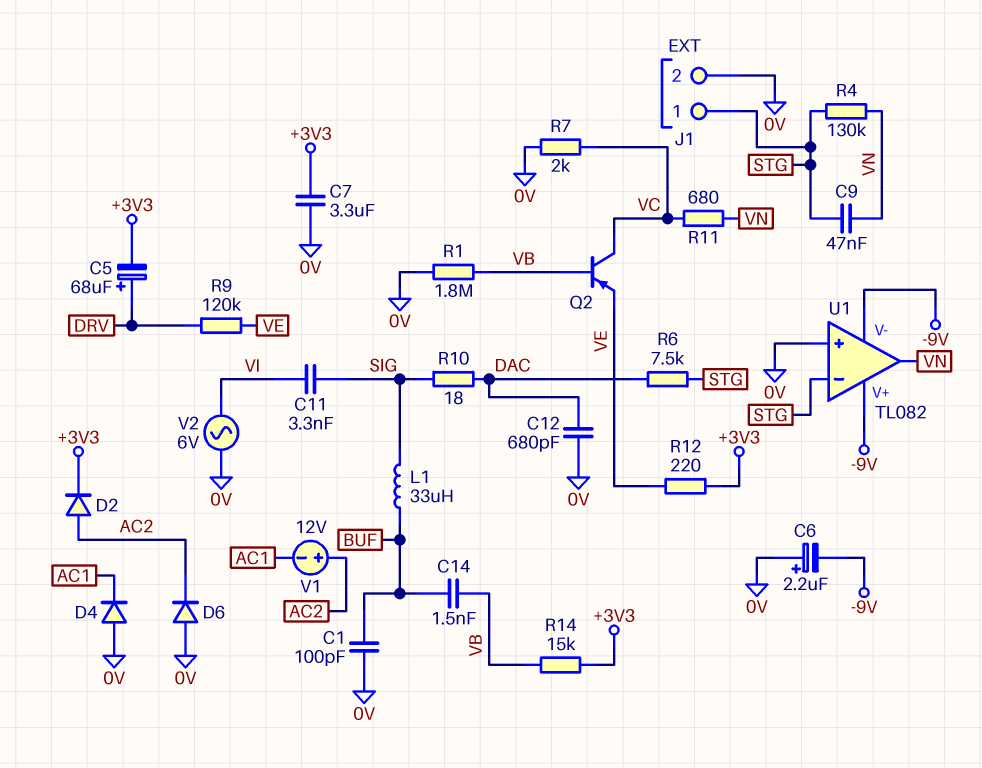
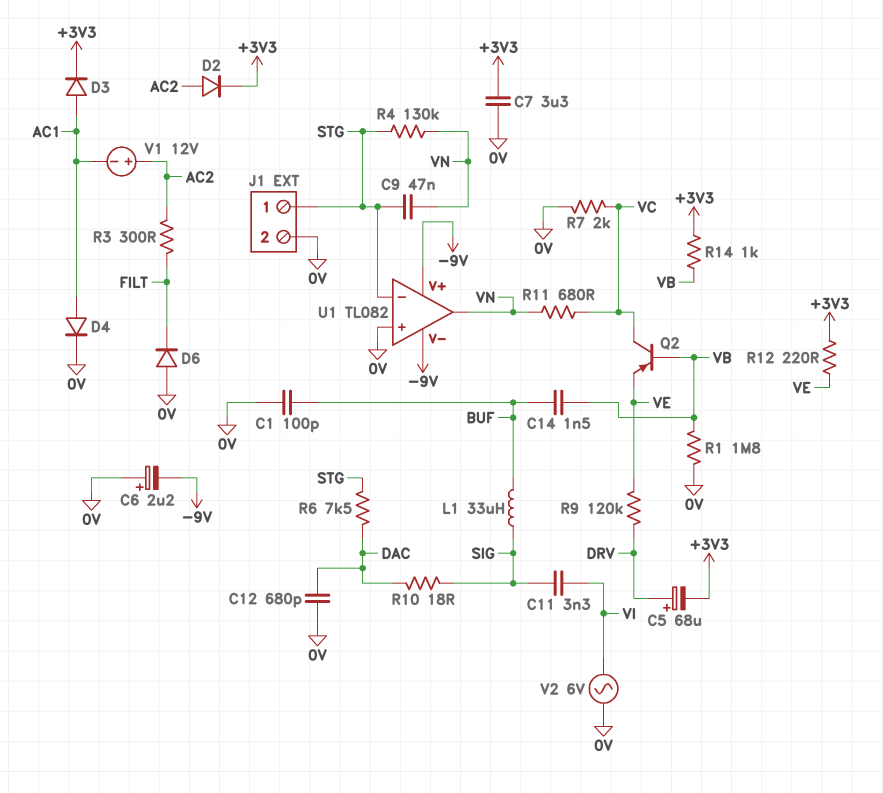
D3: none -> diode (A AC1, K +3V3)
D4: diode (A 0V, K AC1) -> diode (A AC1, K 0V)
D6: diode (A 0V, K AC2) -> diode (A 0V, K FILT)
R3: none -> 300 (AC2, FILT)
R14: 15k (+3V3, VB) -> 1k (+3V3, VB)

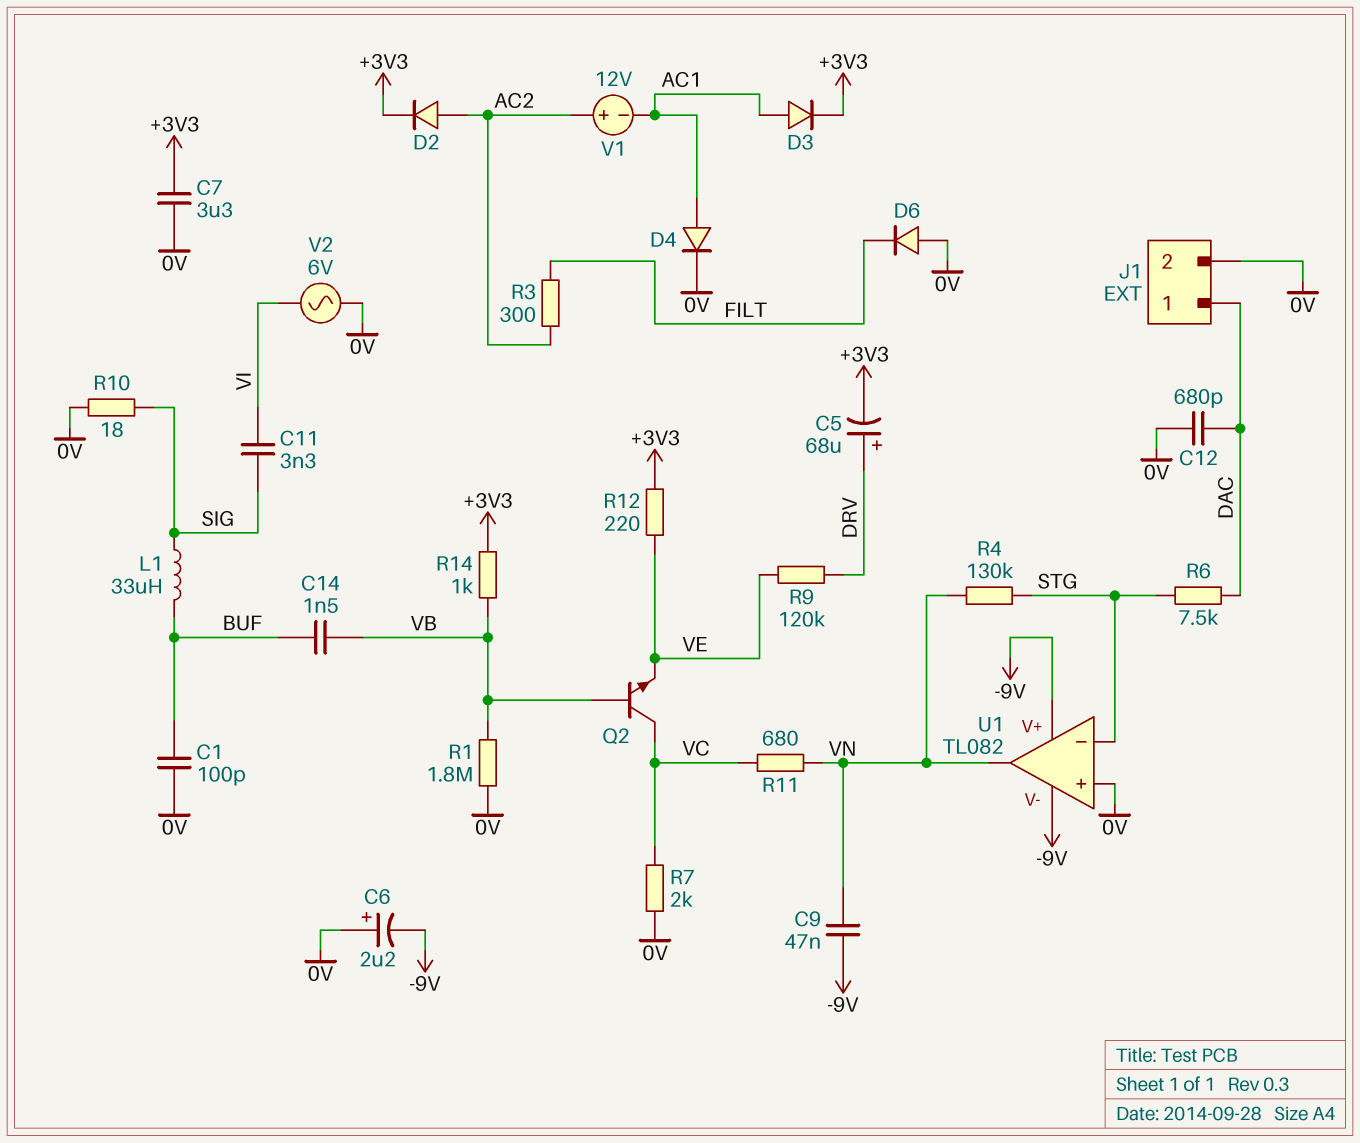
C9: 47nF (STG, VN) -> 47nF (-9V, VN)
J1 pin 1: STG -> DAC
Q2: PNP (B VB, C VC, E VE) -> NPN (B VB, C VC, E VE)
R10: 18 (DAC, SIG) -> 18 (0V, SIG)

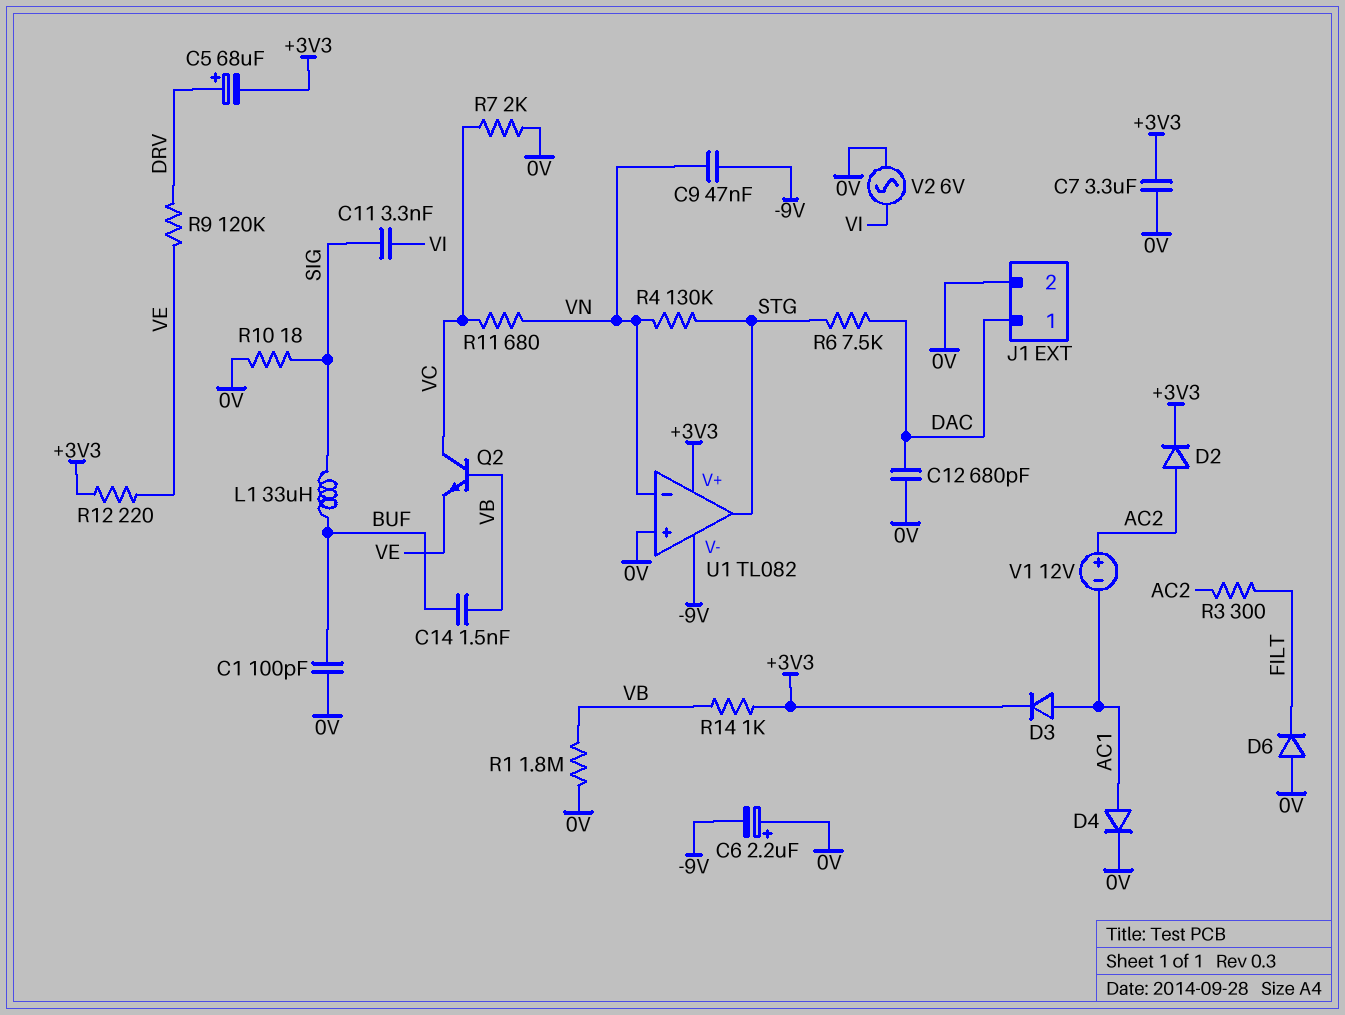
U1 pin V+: -9V -> +3V3
U1 pin in-: STG -> VN
U1 pin out: VN -> STG

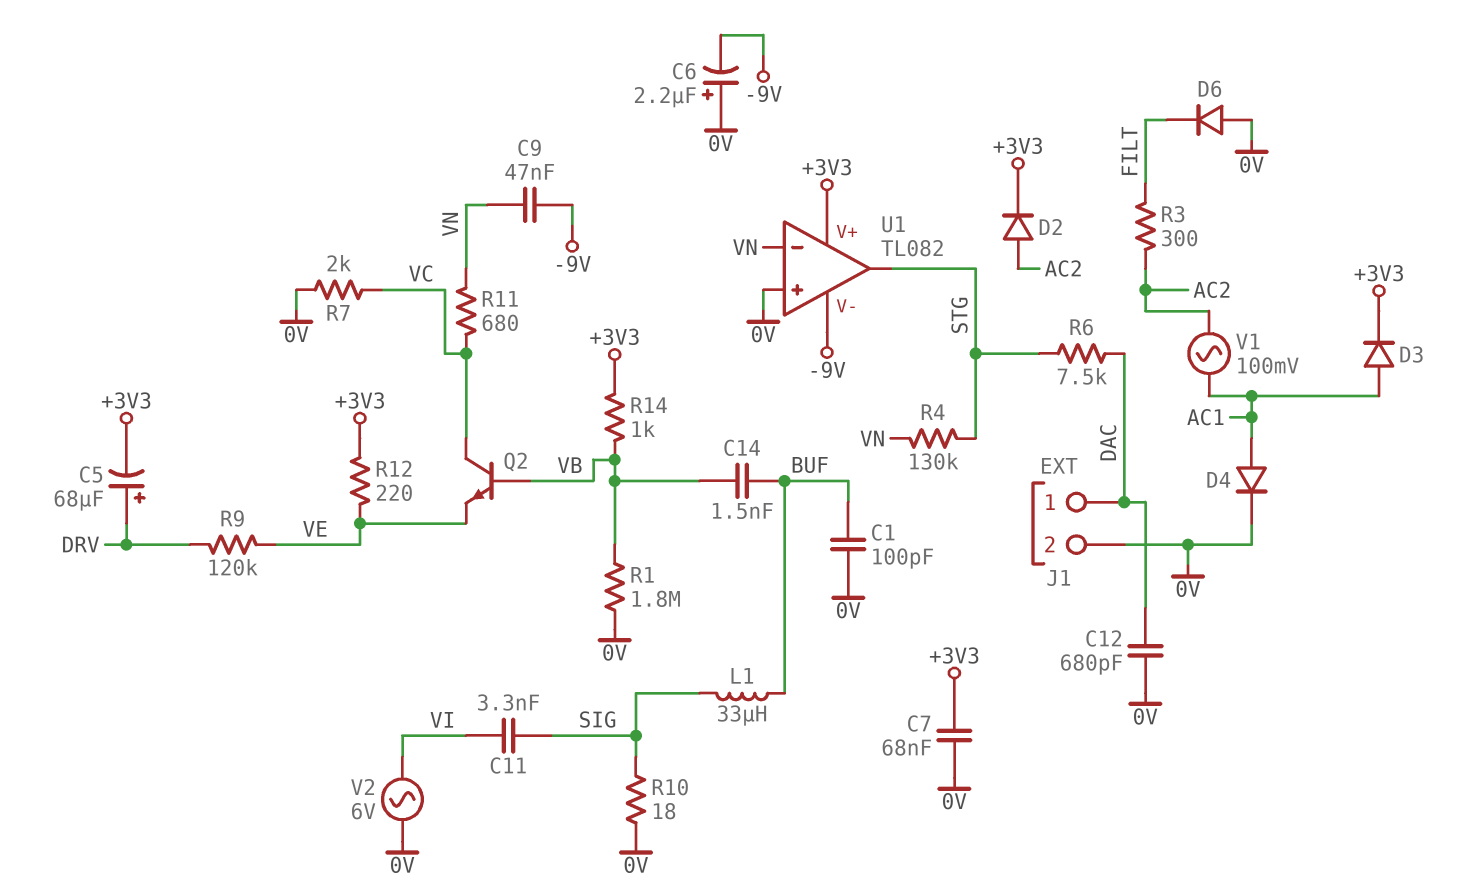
C7: 3.3uF (+3V3, 0V) -> 68nF (+3V3, 0V)
V1: 12V (plus AC2, minus AC1) -> AC 100mV (AC1, AC2)

